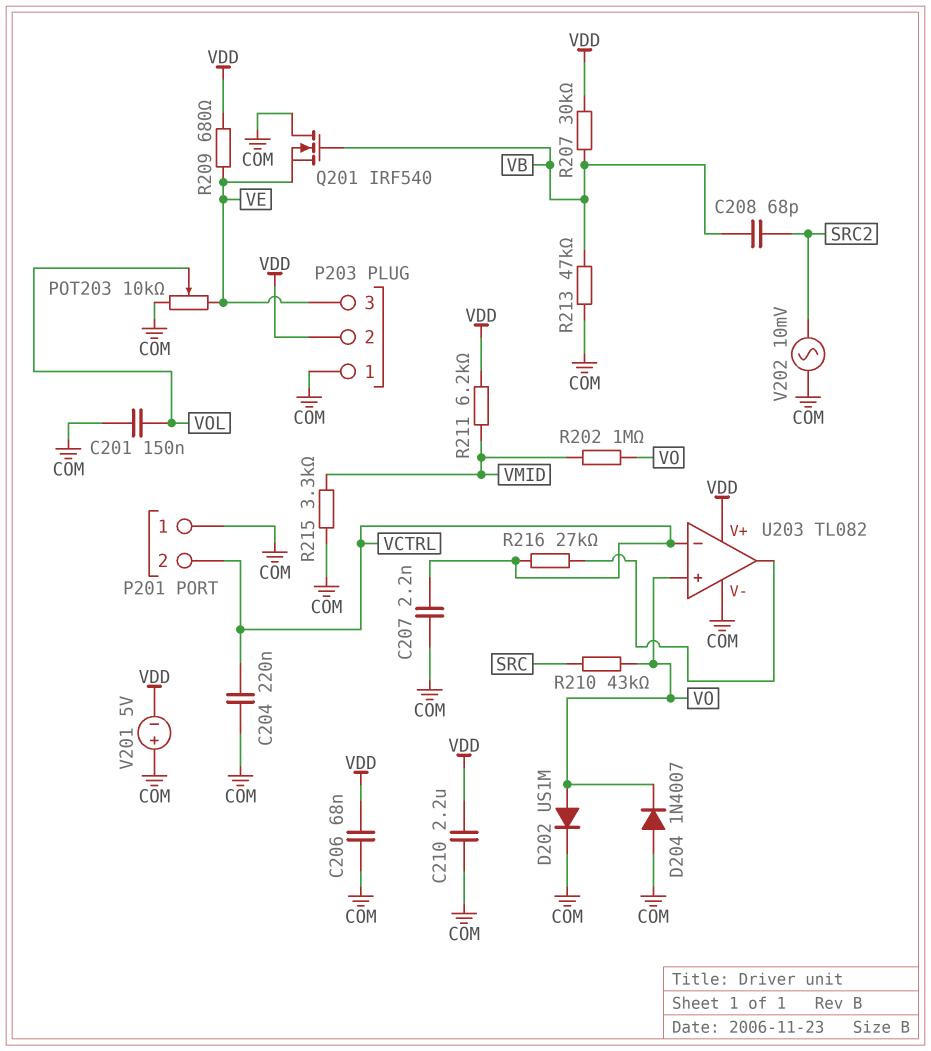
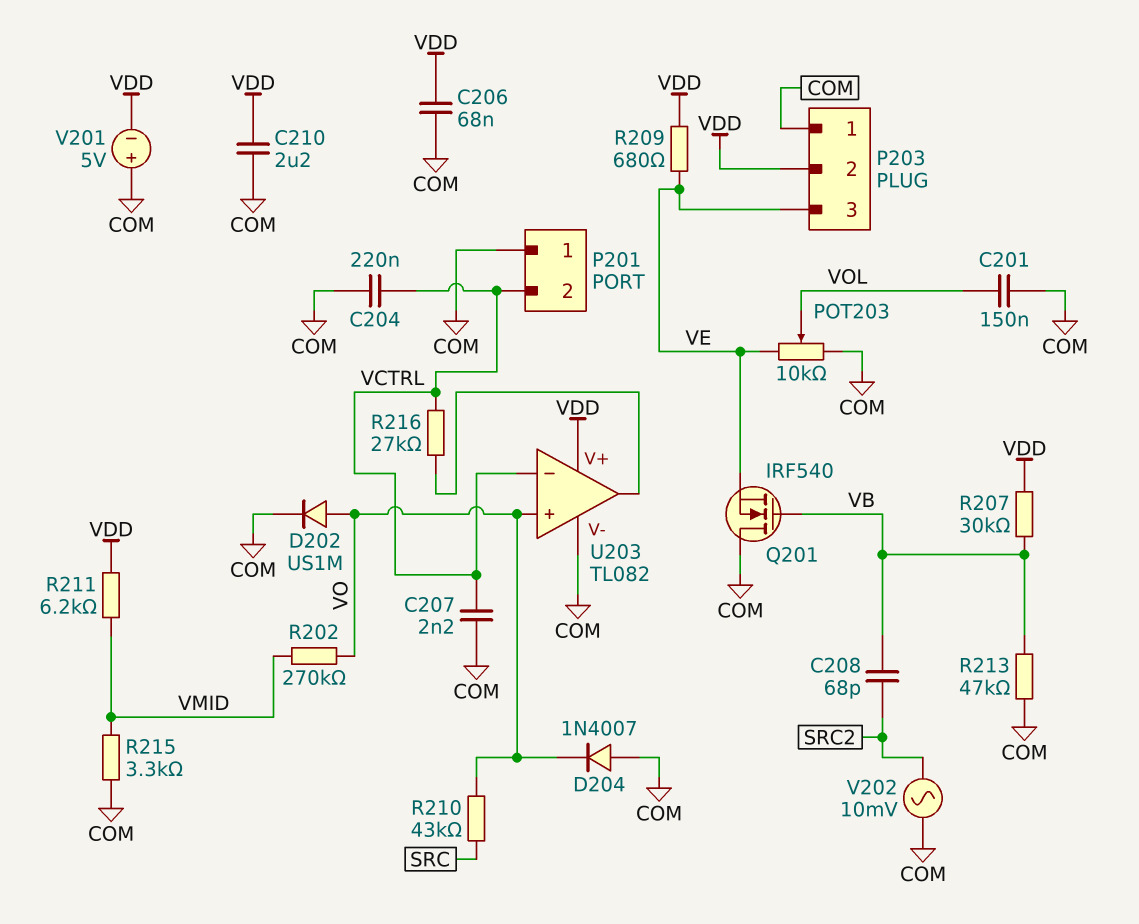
R202: 1M (VMID, VO) -> 270k (VMID, VO)

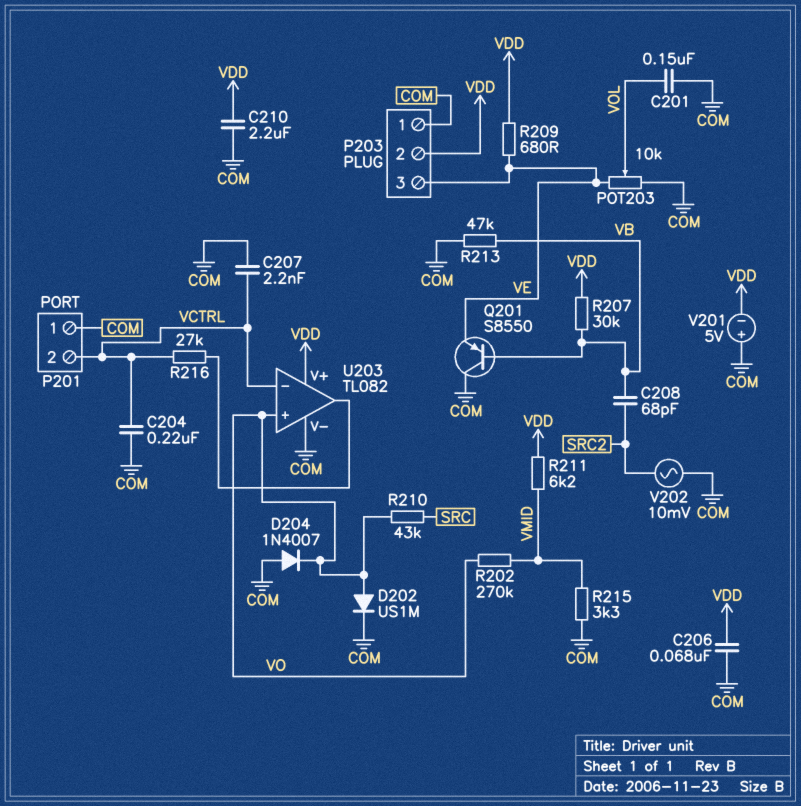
Q201: NMOS IRF540 (G VB, D COM, S VE) -> PNP S8550 (B VB, C COM, E VE)

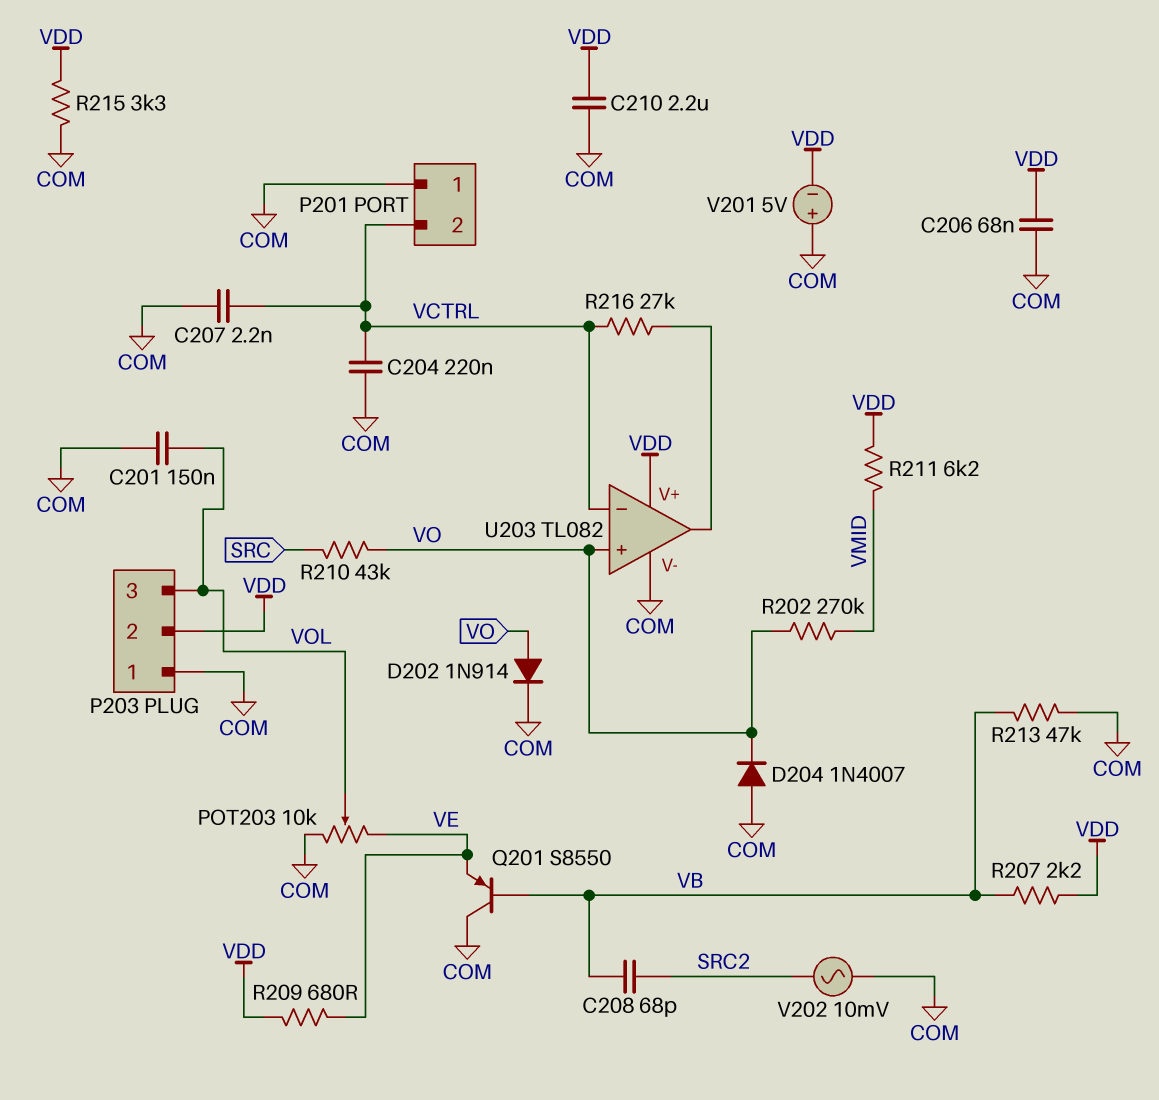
D202: diode US1M (A VO, K COM) -> diode 1N914 (A VO, K COM)
P203 pin 3: VE -> VOL
R207: 30k (VB, VDD) -> 2.2k (VB, VDD)
R215: 3.3k (COM, VMID) -> 3.3k (COM, VDD)

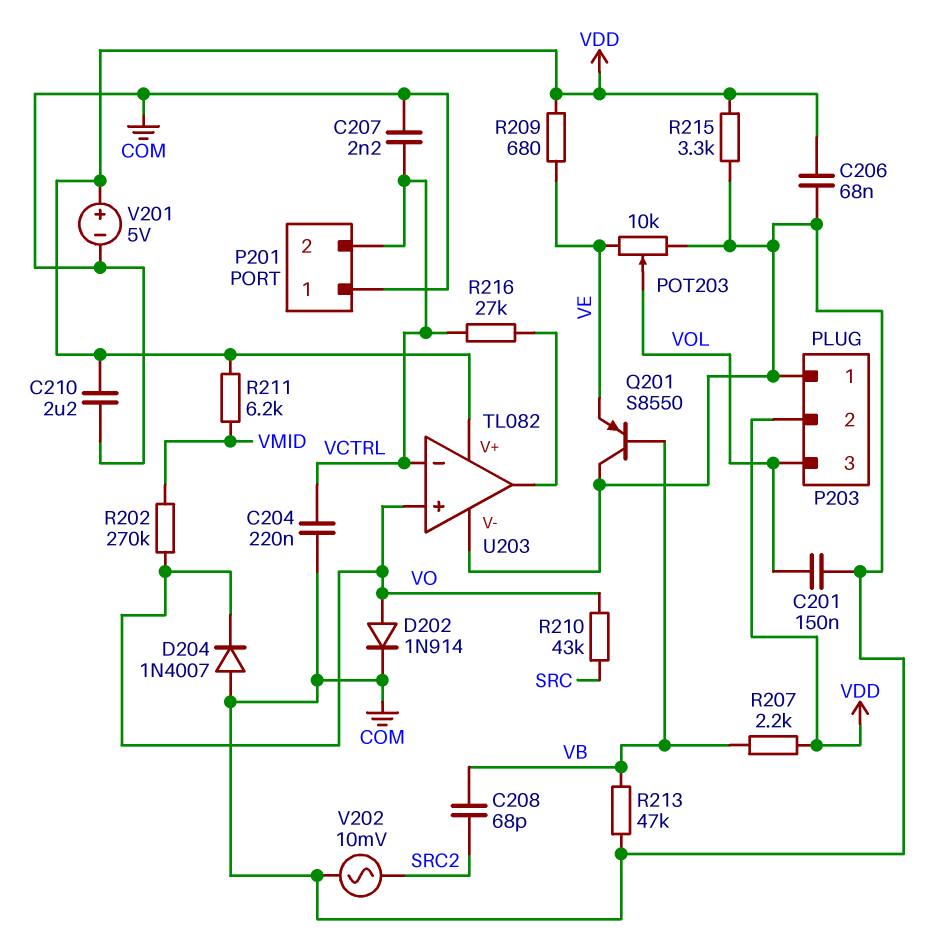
V201: 5V (plus COM, minus VDD) -> 5V (plus VDD, minus COM)

